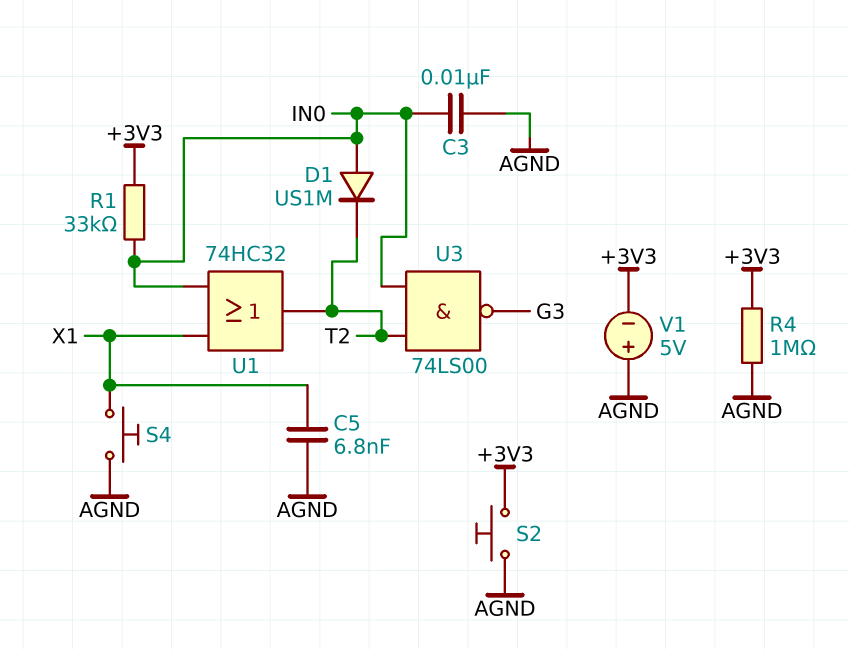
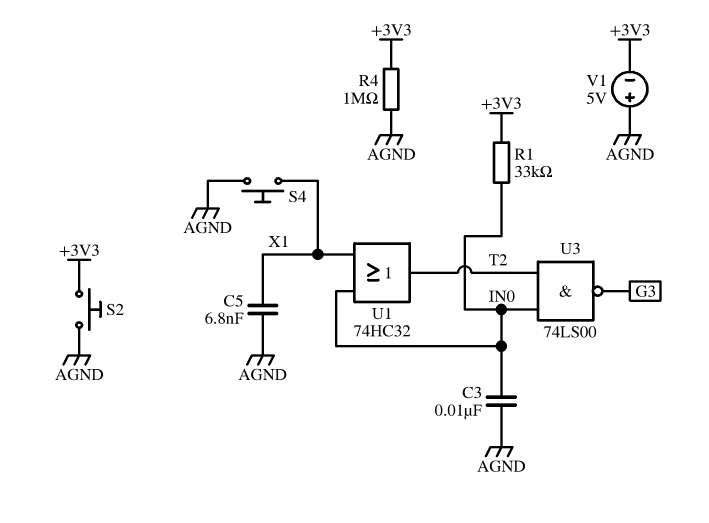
D1: diode US1M (A IN0, K T2) -> none

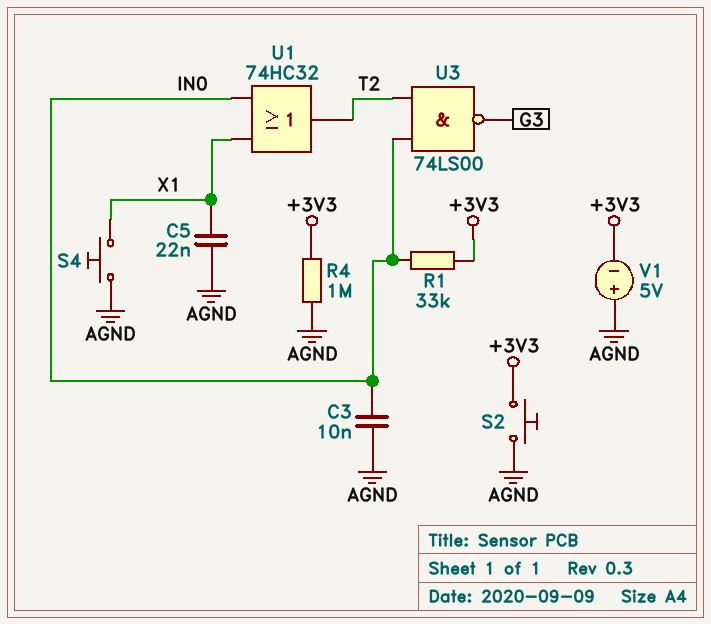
C5: 6.8nF (AGND, X1) -> 22nF (AGND, X1)

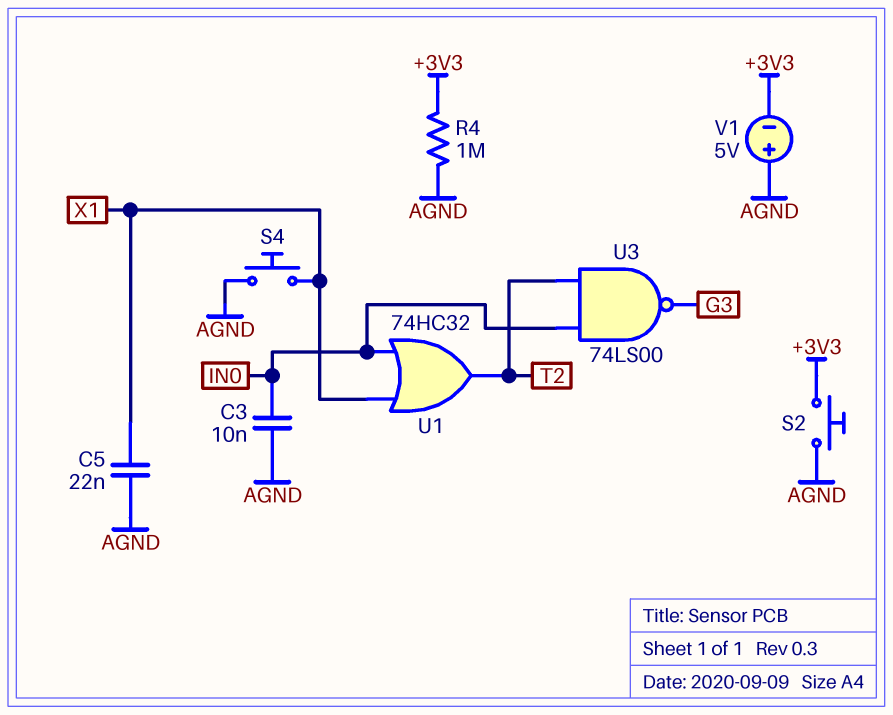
R1: 33k (+3V3, IN0) -> none

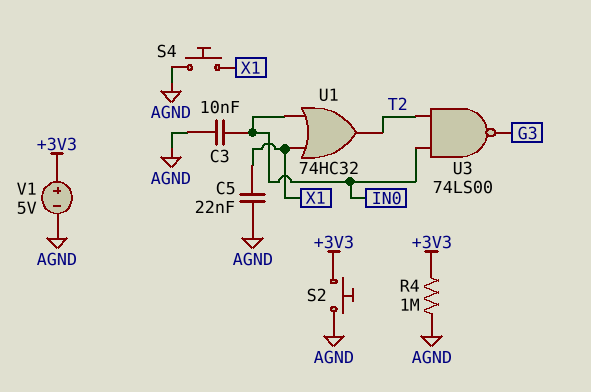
V1: 5V (plus AGND, minus +3V3) -> 5V (plus +3V3, minus AGND)

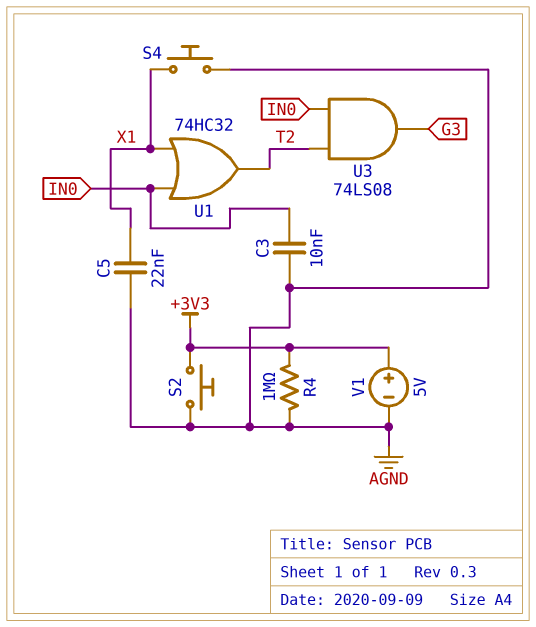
U3: NAND 74LS00 (in IN0, in T2, out G3) -> AND 74LS08 (in IN0, in T2, out G3)

